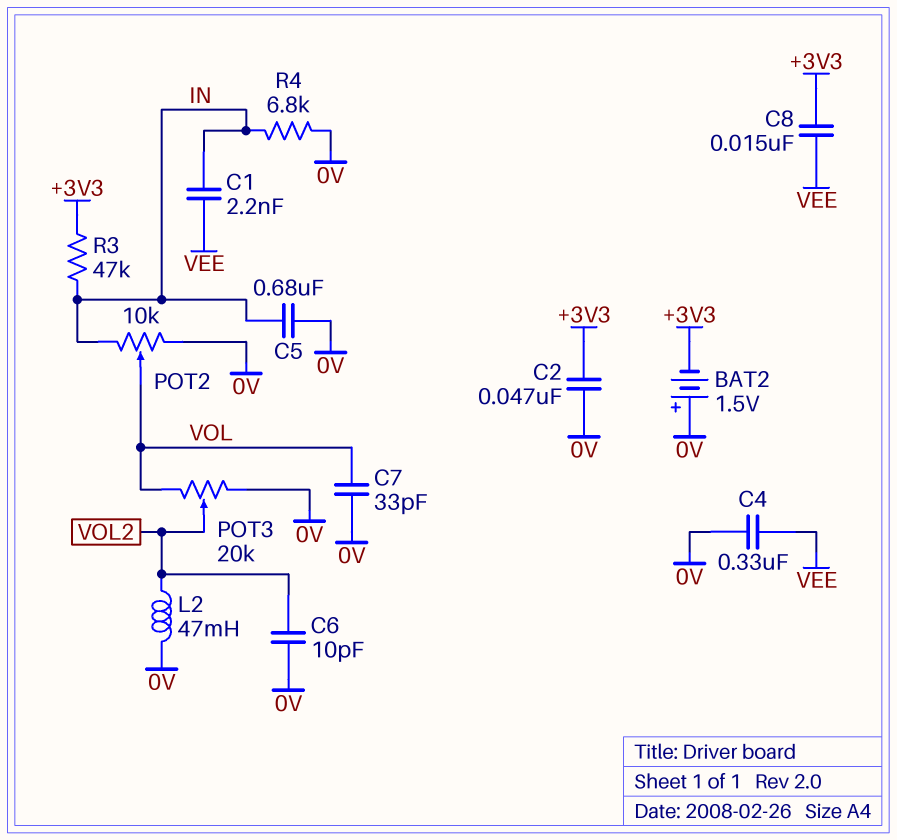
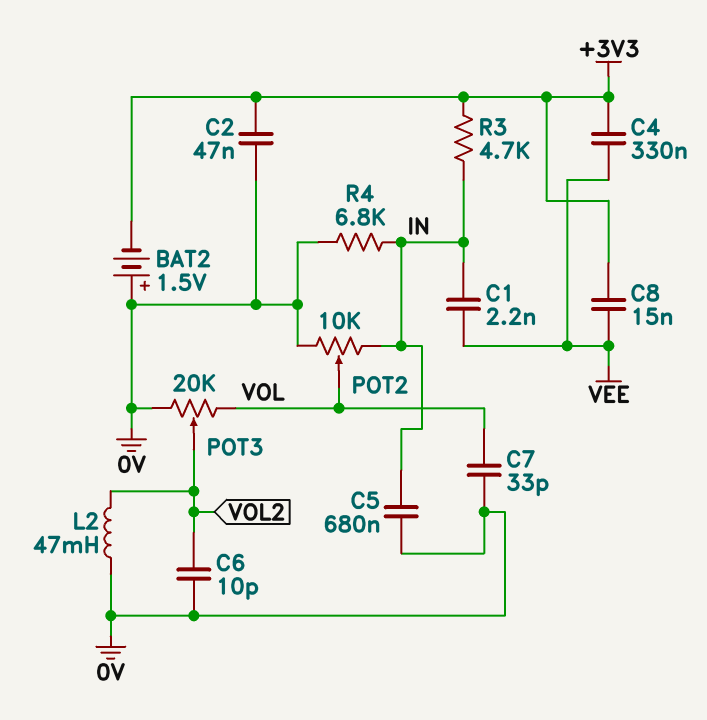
C4: 330nF (0V, VEE) -> 330nF (+3V3, VEE)
R3: 47k (+3V3, IN) -> 4.7k (+3V3, IN)

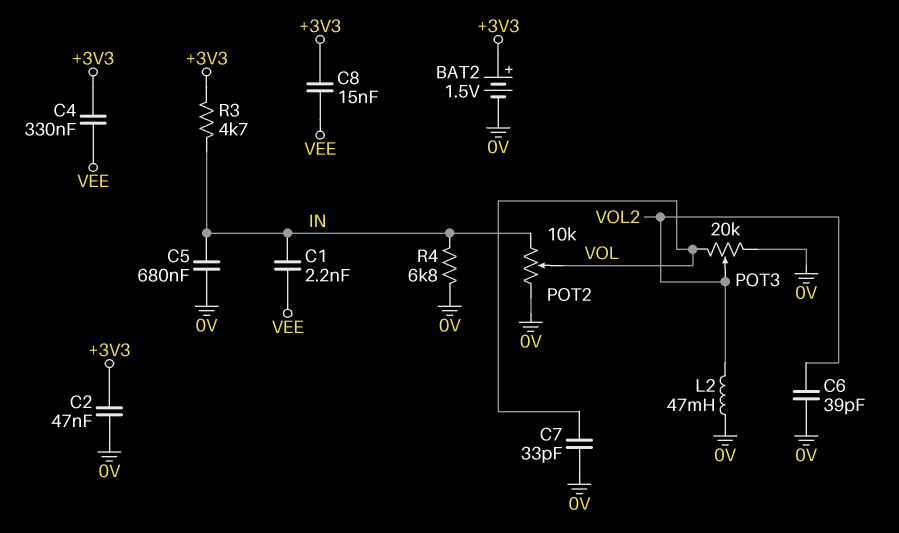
BAT2: 1.5V (plus 0V, minus +3V3) -> 1.5V (plus +3V3, minus 0V)
C6: 10pF (0V, VOL2) -> 39pF (0V, VOL2)

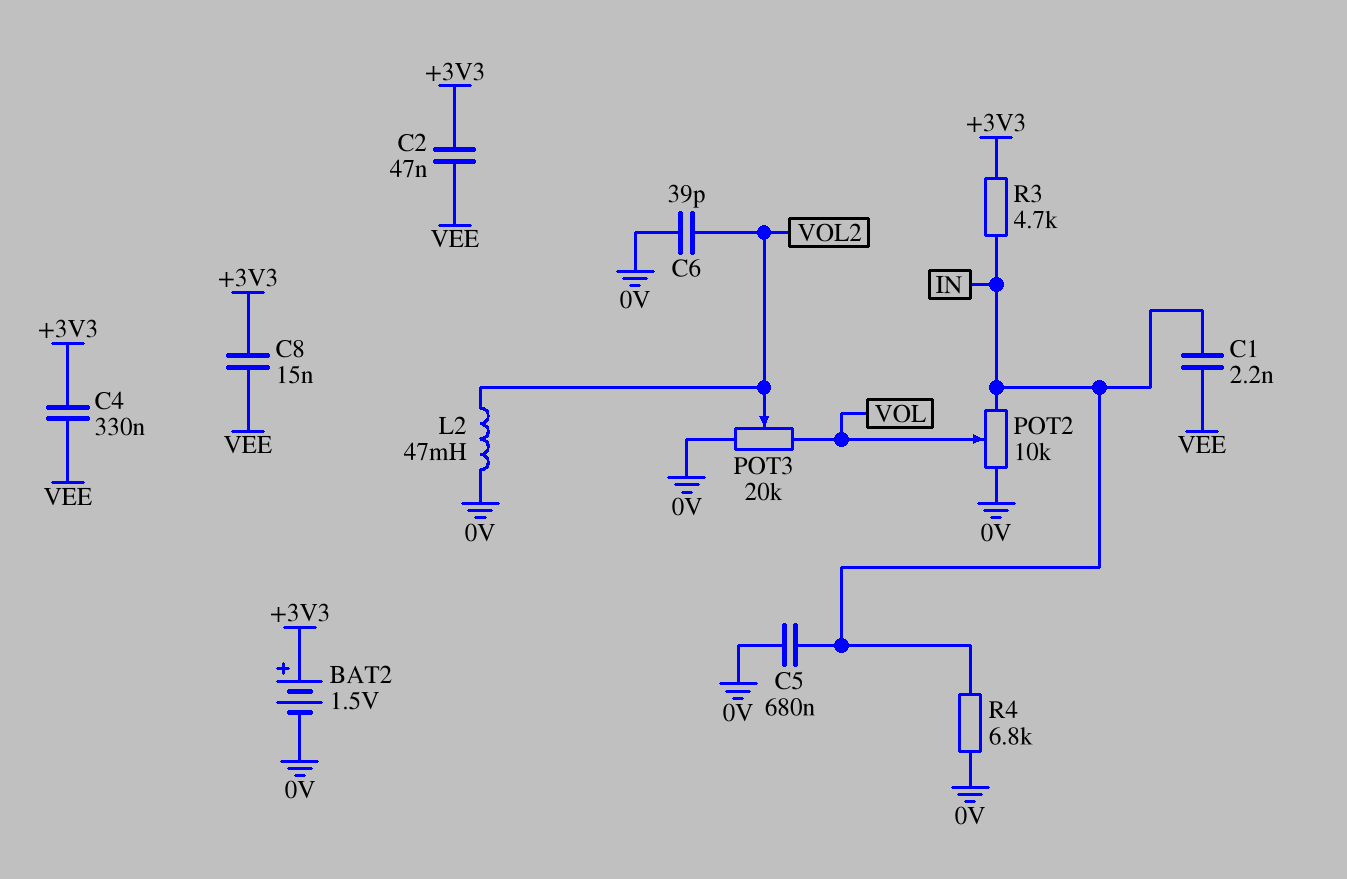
C2: 47nF (+3V3, 0V) -> 47nF (+3V3, VEE)
C7: 33pF (0V, VOL) -> none

